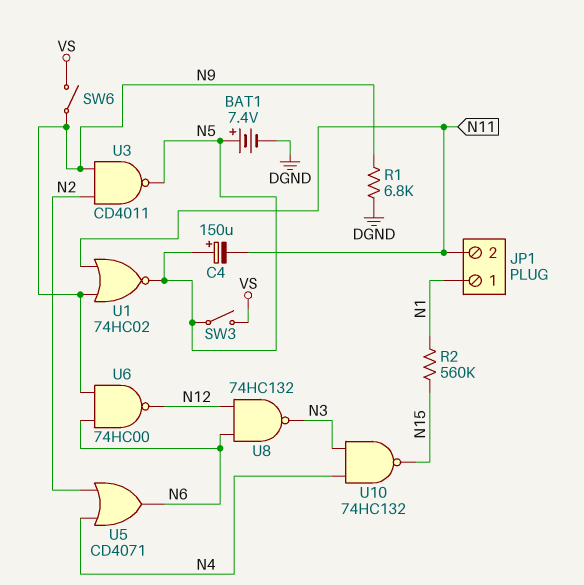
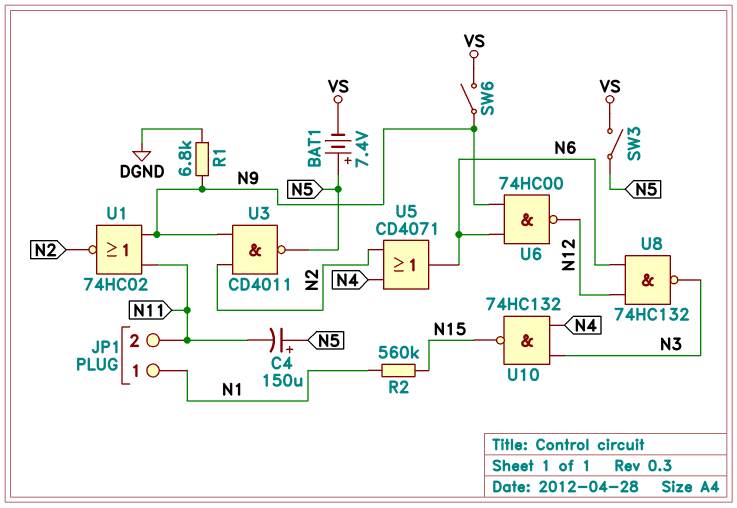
BAT1: 7.4V (plus N5, minus DGND) -> 7.4V (plus N5, minus VS)
U1: NOR 74HC02 (in N9, in N11, out N5) -> NOR 74HC02 (in N9, in N11, out N2)

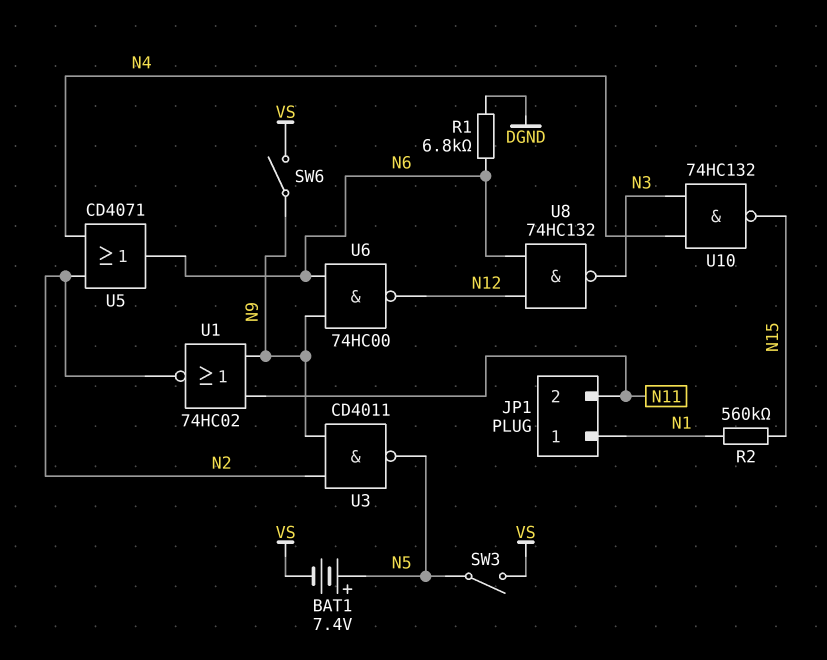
C4: 150uF (plus N5, minus N11) -> none
R1: 6.8k (DGND, N9) -> 6.8k (DGND, N6)

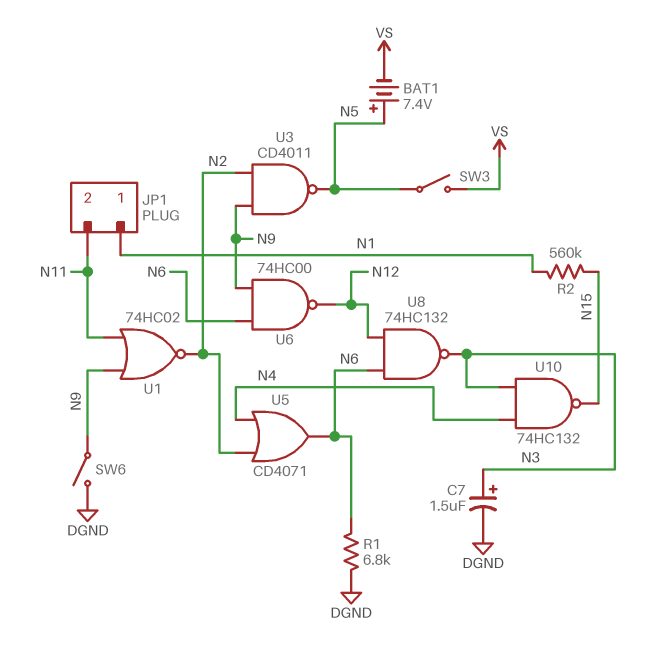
C7: none -> 1.5uF (plus N3, minus DGND)
SW6: switch (N9, VS) -> switch (DGND, N9)

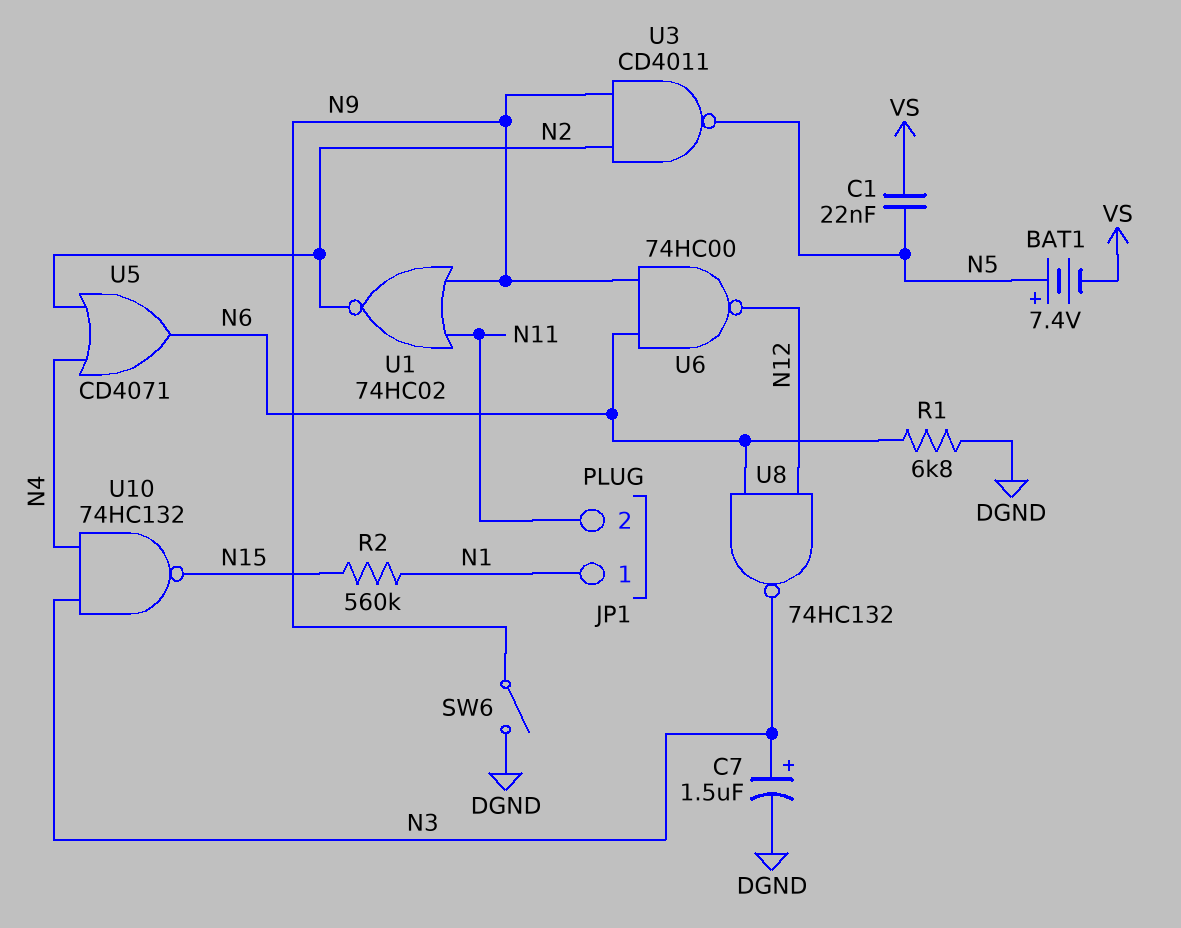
C1: none -> 22nF (N5, VS)
SW3: switch (N5, VS) -> none

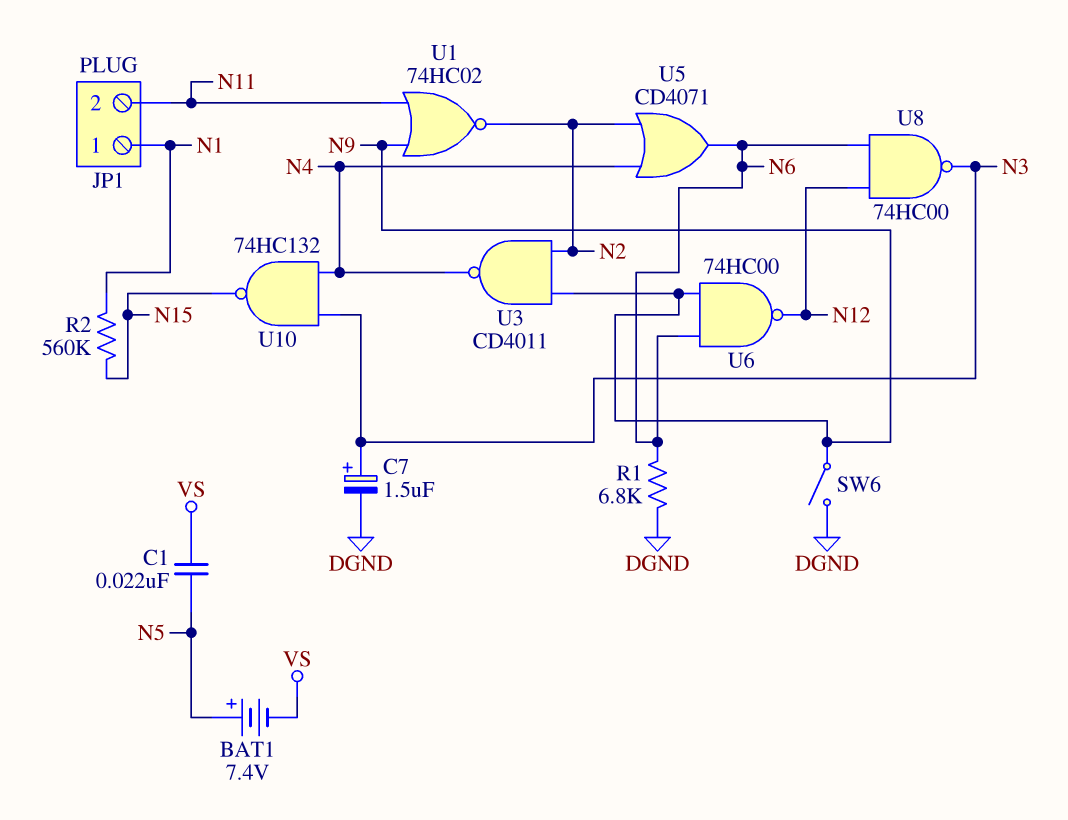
U3: NAND CD4011 (in N2, in N9, out N5) -> NAND CD4011 (in N2, in N9, out N4)
U8: NAND 74HC132 (in N6, in N12, out N3) -> NAND 74HC00 (in N6, in N12, out N3)

